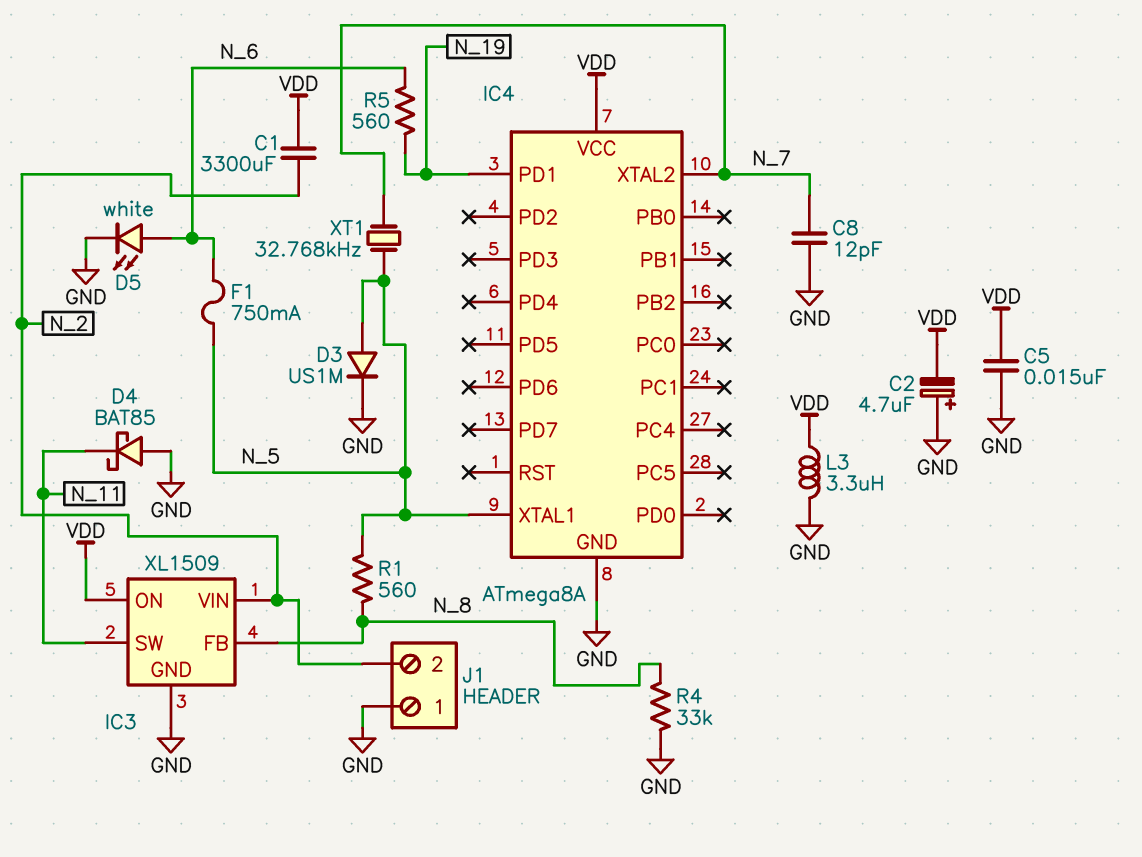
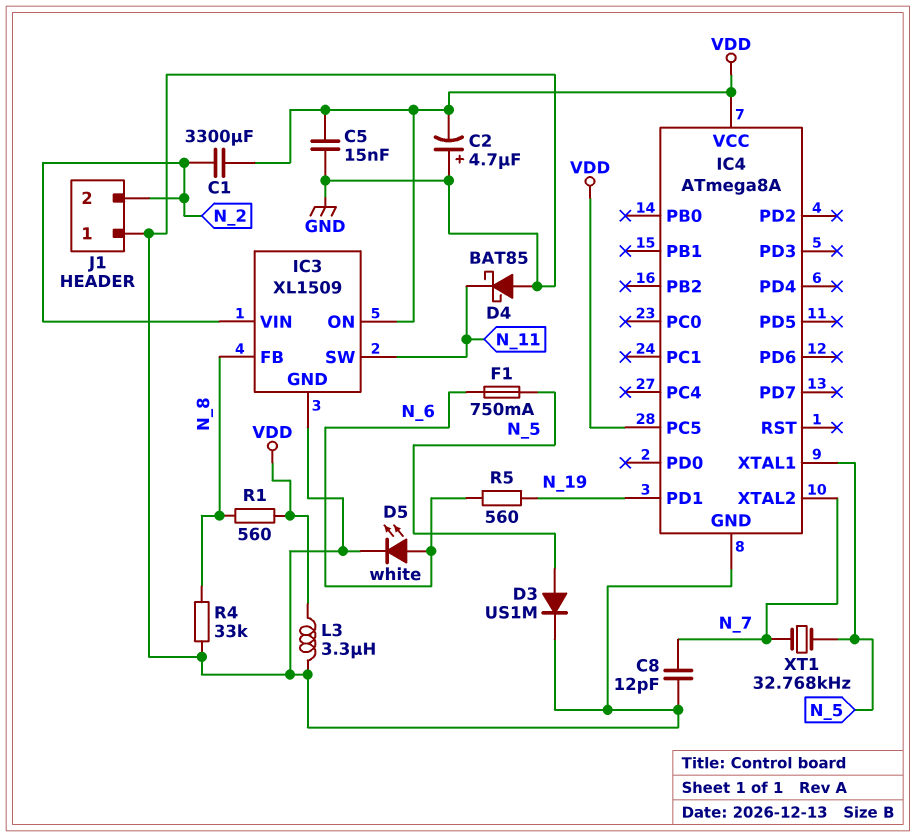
IC4 pin PC5: none -> VDD
R1: 560 (N_5, N_8) -> 560 (N_8, VDD)

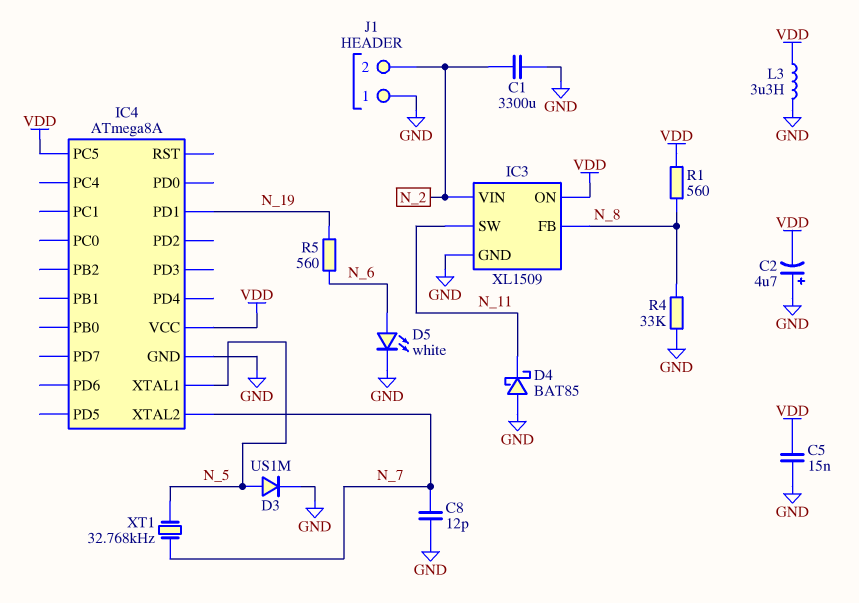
C1: 3300uF (N_2, VDD) -> 3300uF (GND, N_2)
F1: 750mA (N_5, N_6) -> none

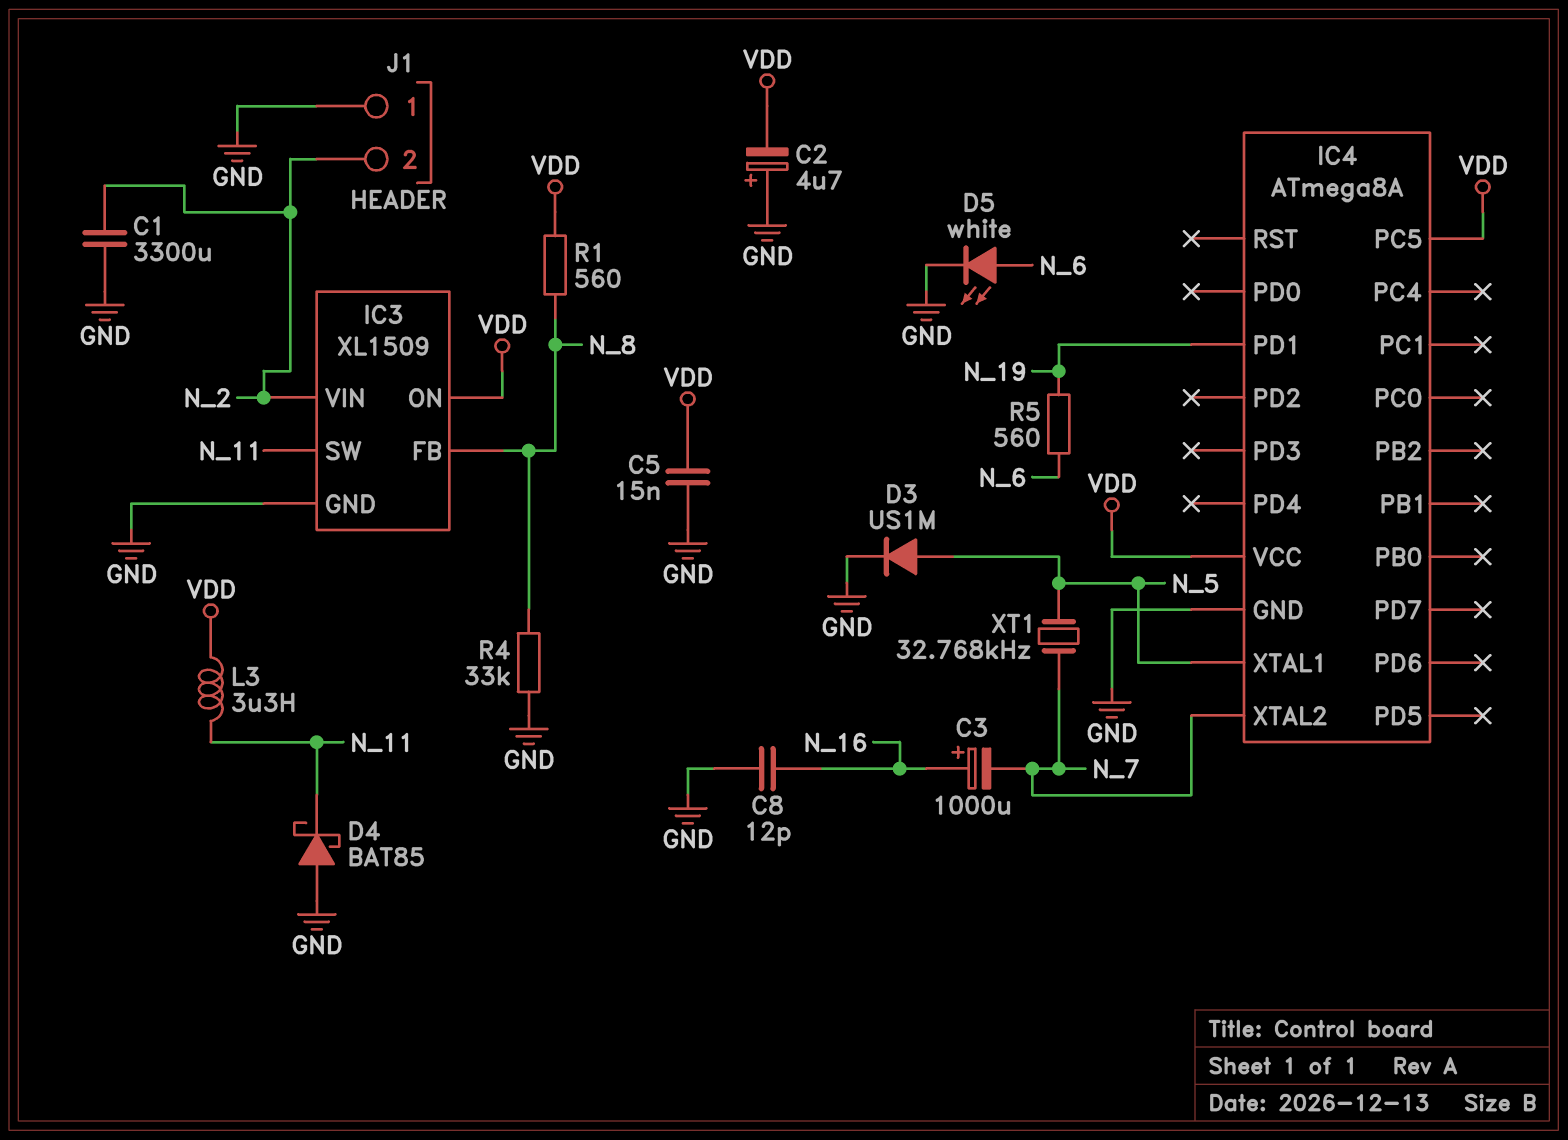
C3: none -> 1000uF (plus N_16, minus N_7)
C8: 12pF (GND, N_7) -> 12pF (GND, N_16)
L3: 3.3uH (GND, VDD) -> 3.3uH (N_11, VDD)

